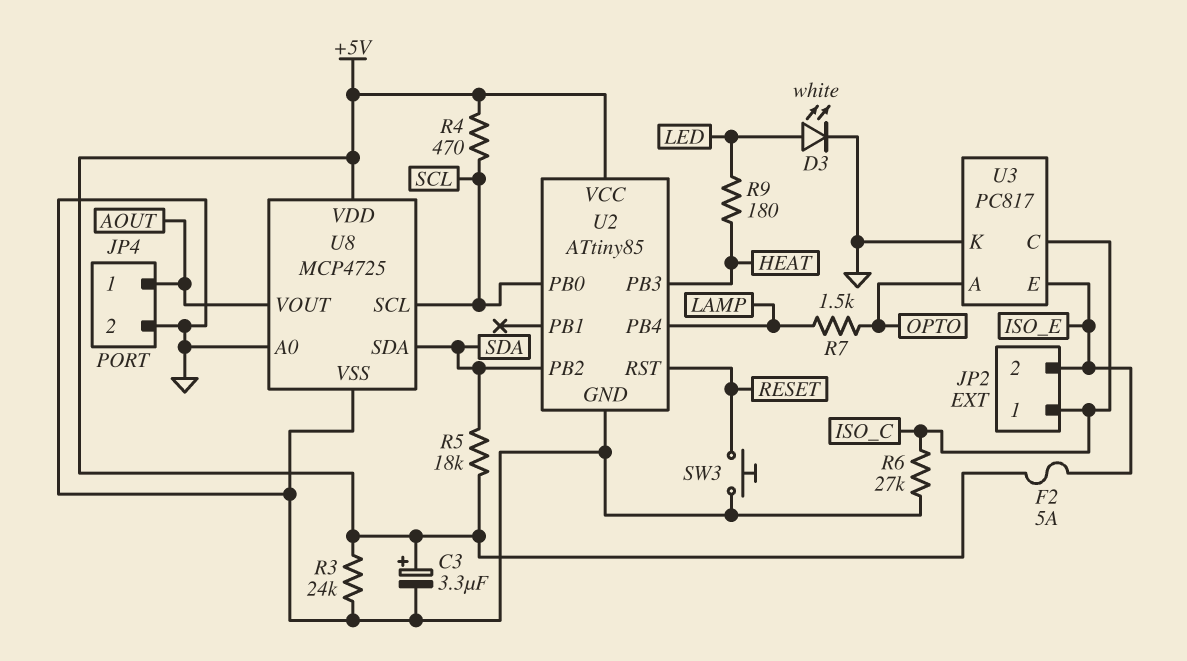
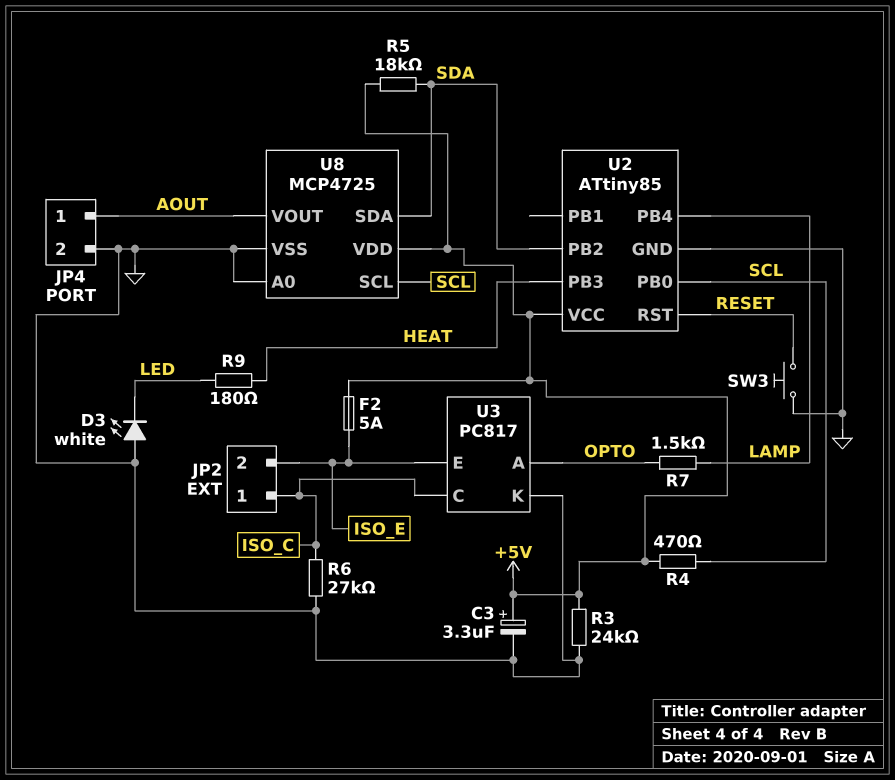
D3: LED white (A LED, K GND) -> LED white (A GND, K LED)

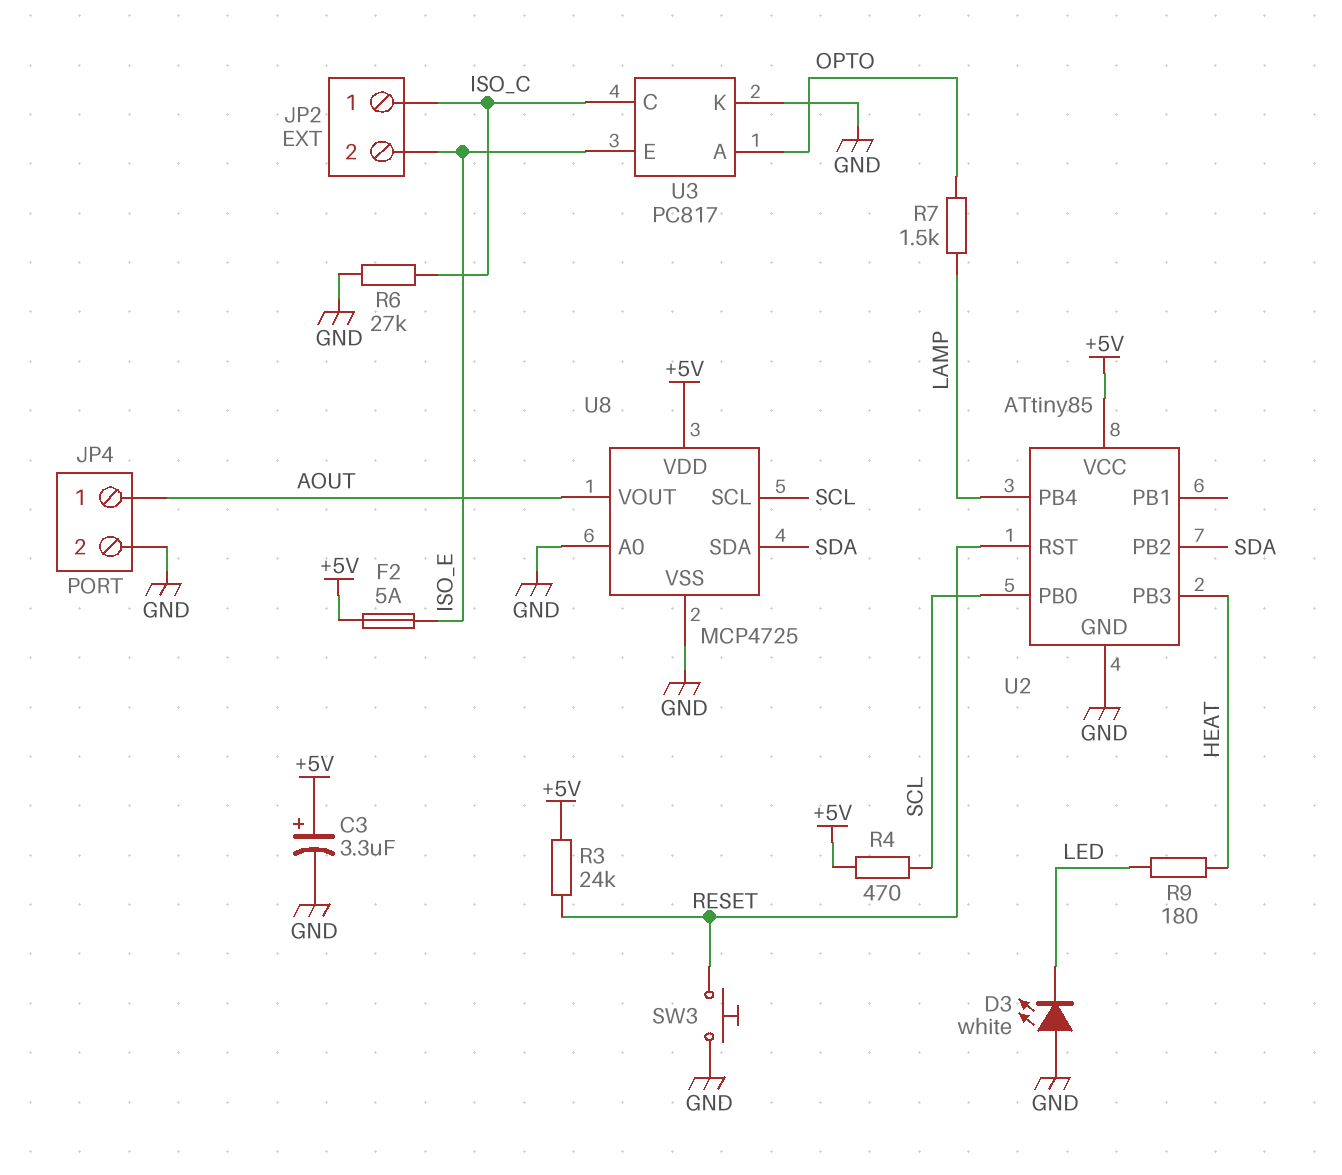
R3: 24k (+5V, GND) -> 24k (+5V, RESET)
R5: 18k (+5V, SDA) -> none

